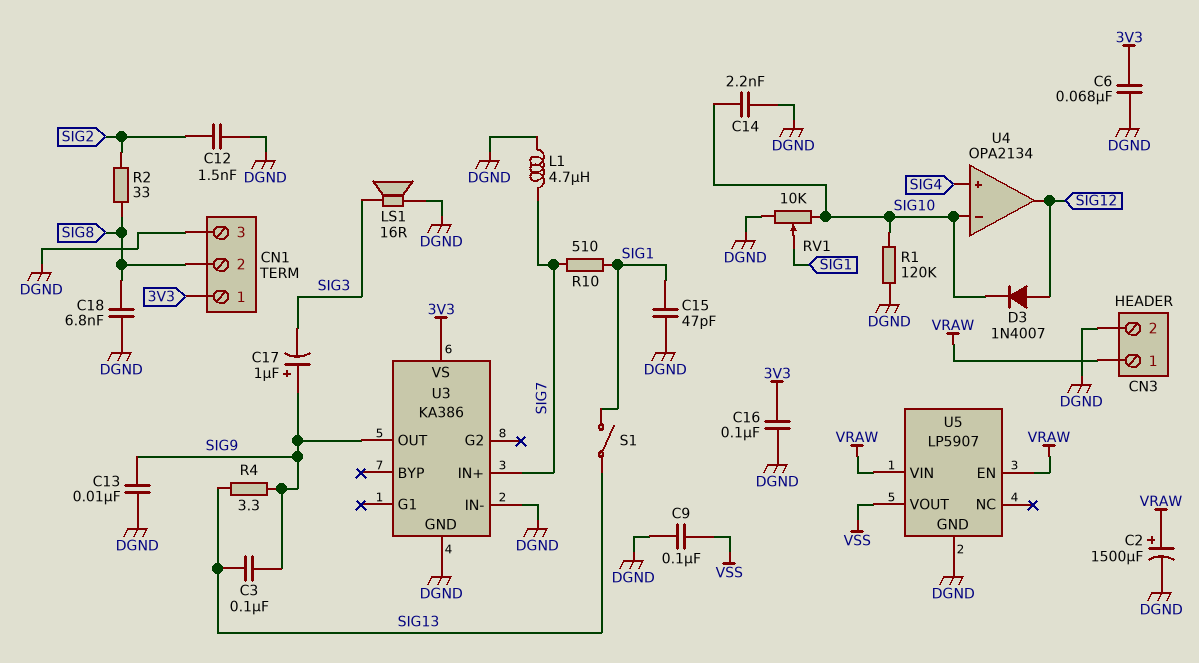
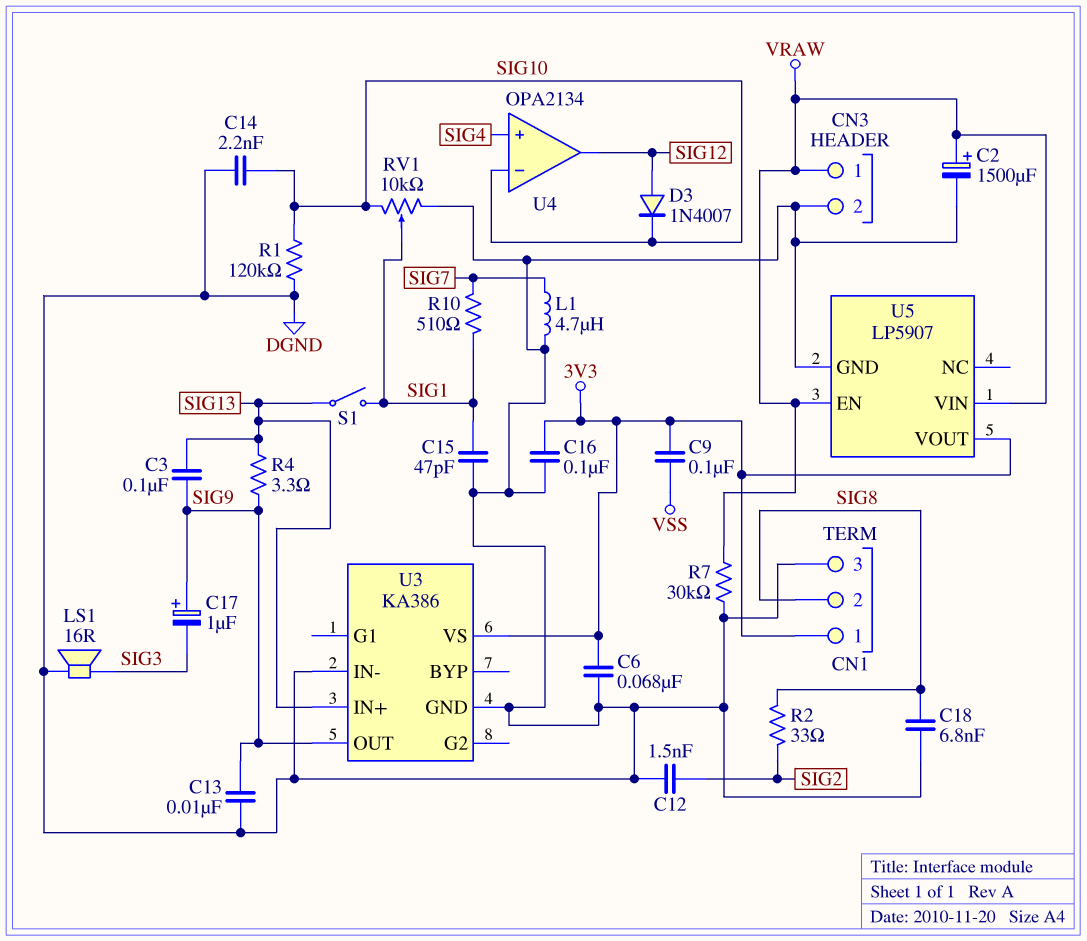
C9: 100nF (DGND, VSS) -> 100nF (3V3, VSS)
R7: none -> 30k (DGND, VRAW)
U3 pin IN+: SIG7 -> SIG13
U5 pin VOUT: VSS -> 3V3

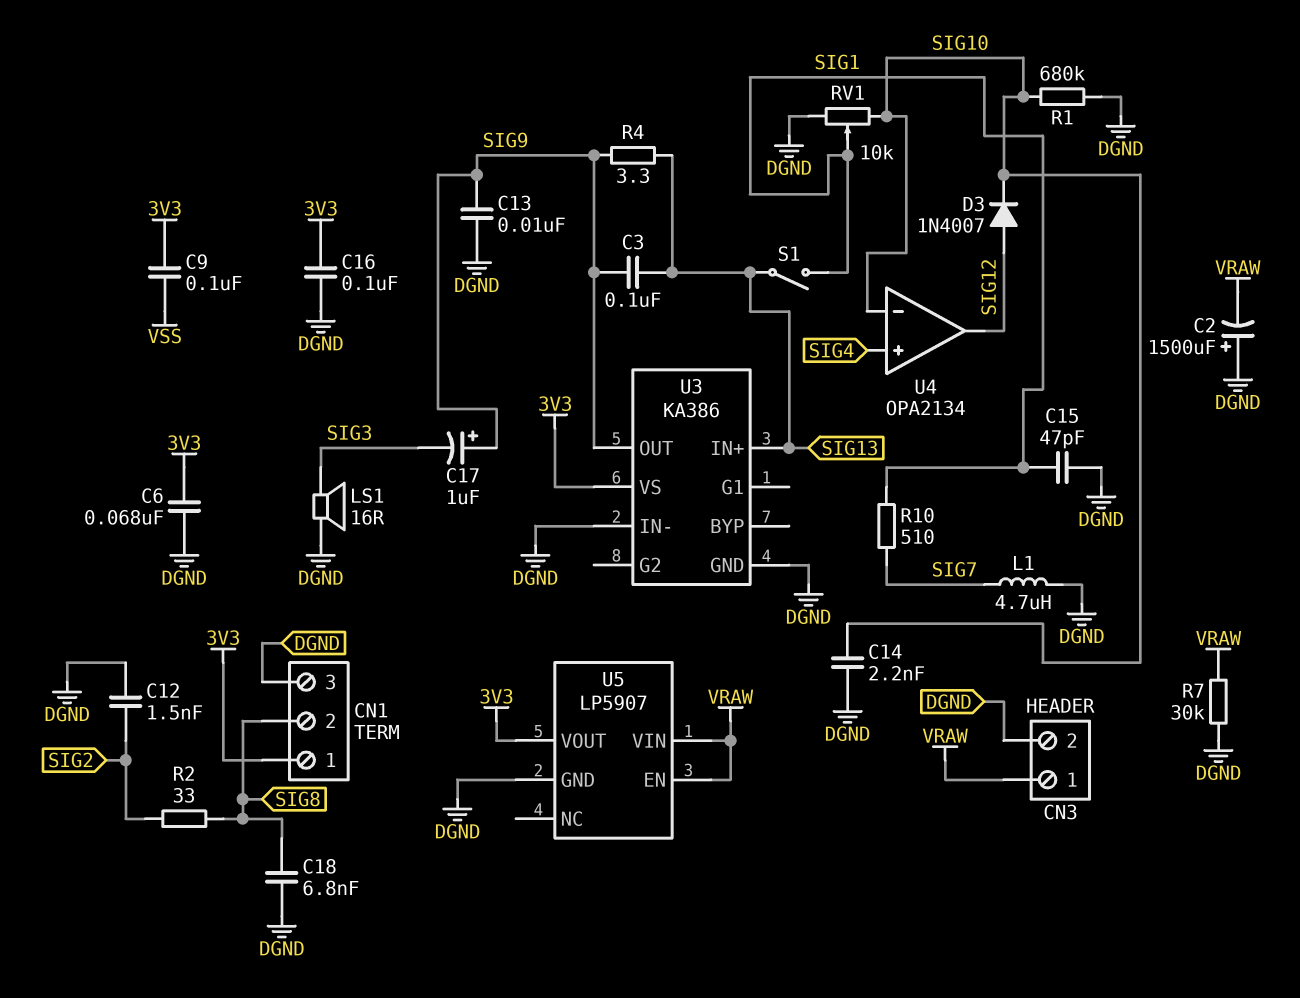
C2: 1500uF (plus VRAW, minus DGND) -> 1500uF (plus DGND, minus VRAW)
R1: 120k (DGND, SIG10) -> 680k (DGND, SIG10)

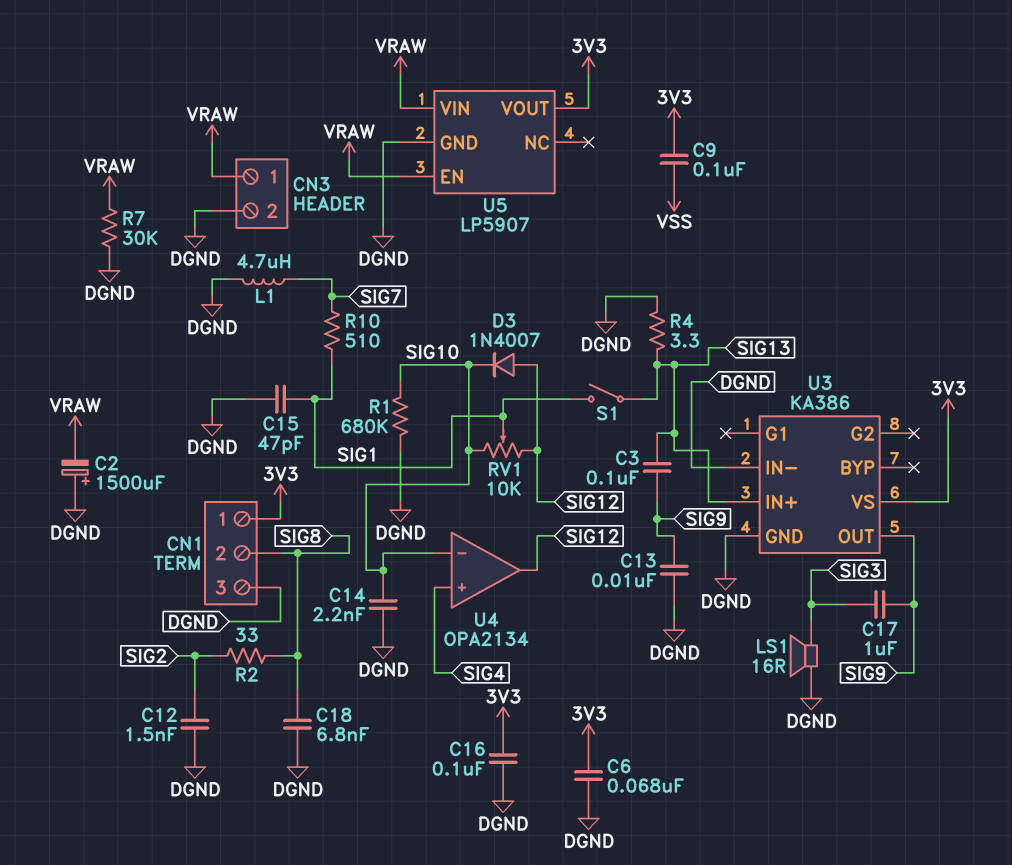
C17: 1uF (plus SIG9, minus SIG3) -> 1uF (SIG3, SIG9)
R4: 3.3 (SIG9, SIG13) -> 3.3 (DGND, SIG13)
RV1: 10k (DGND, SIG10, wiper SIG1) -> 10k (SIG10, SIG12, wiper SIG1)

